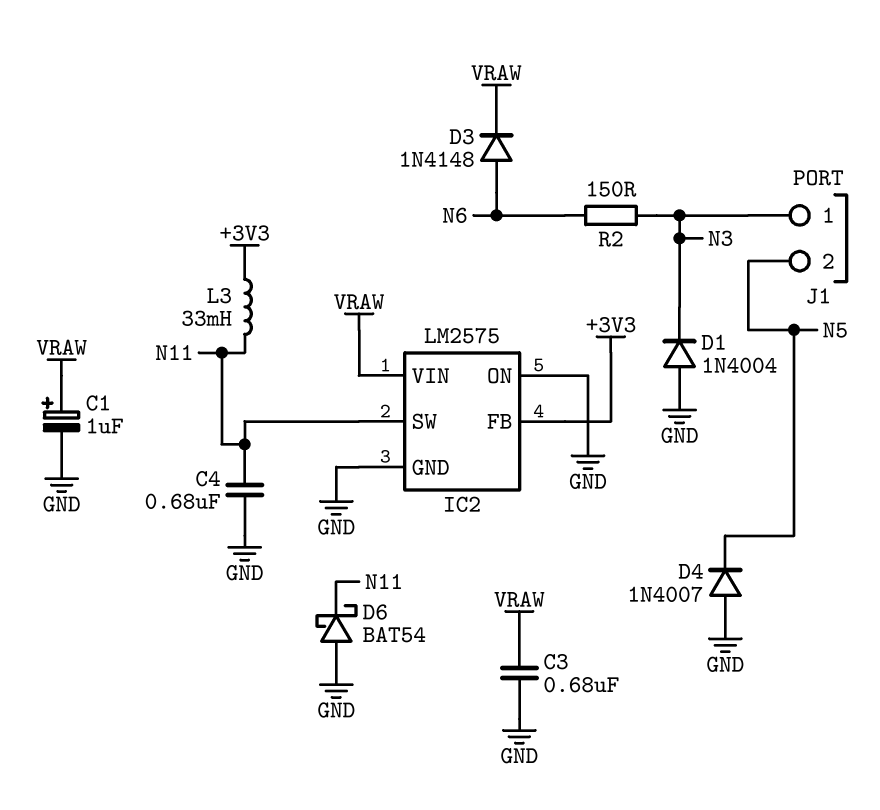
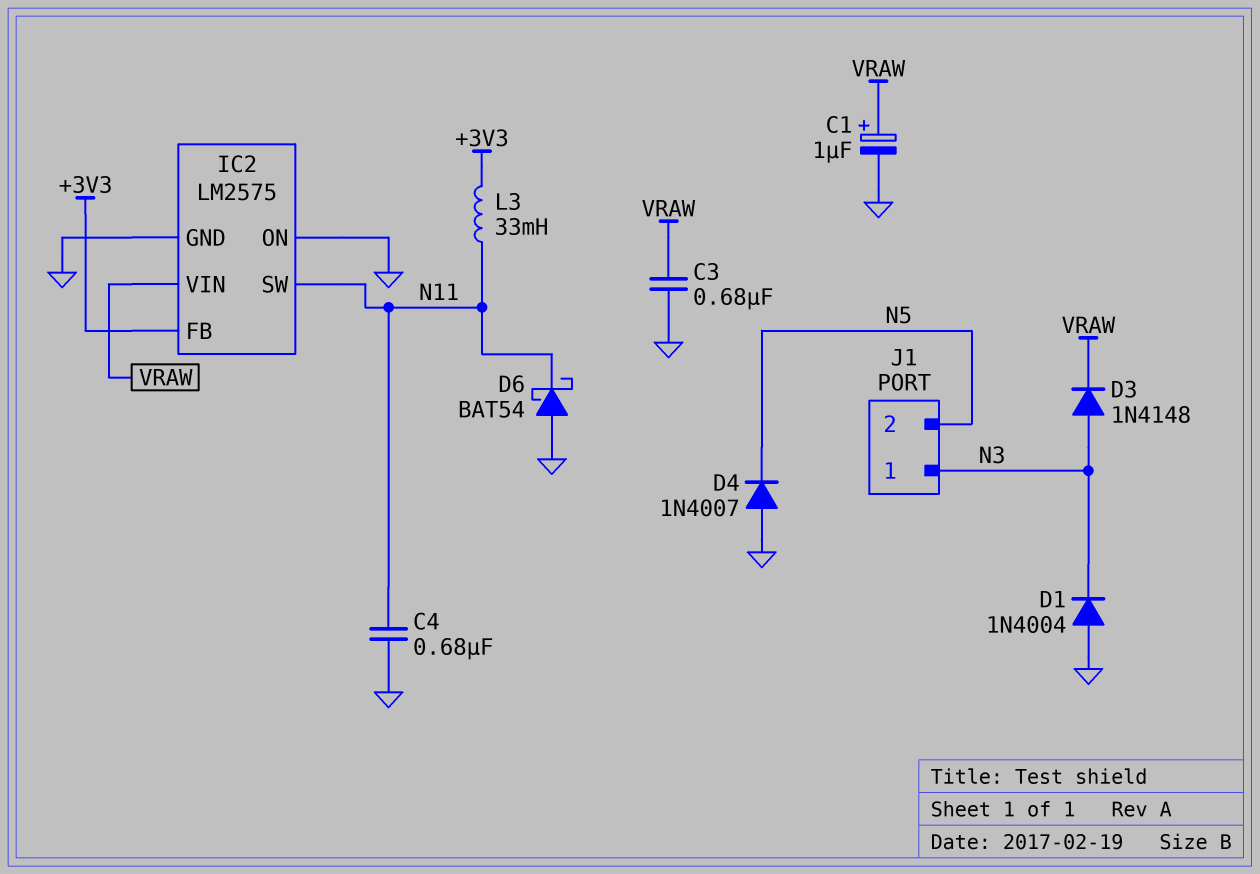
D3: diode 1N4148 (A N6, K VRAW) -> diode 1N4148 (A N3, K VRAW)
R2: 150 (N3, N6) -> none

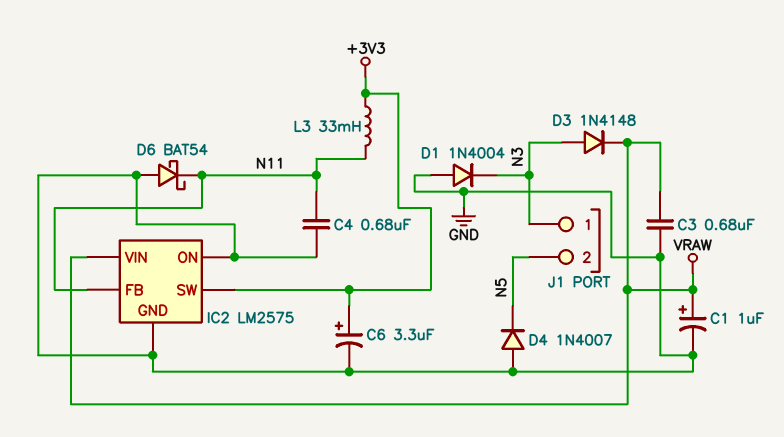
C6: none -> 3.3uF (plus +3V3, minus GND)
IC2 pin FB: +3V3 -> N11
IC2 pin SW: N11 -> +3V3

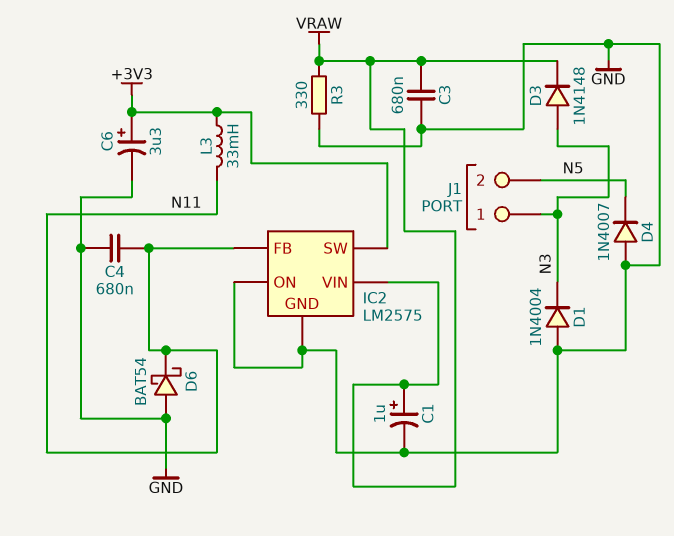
R3: none -> 330 (GND, VRAW)

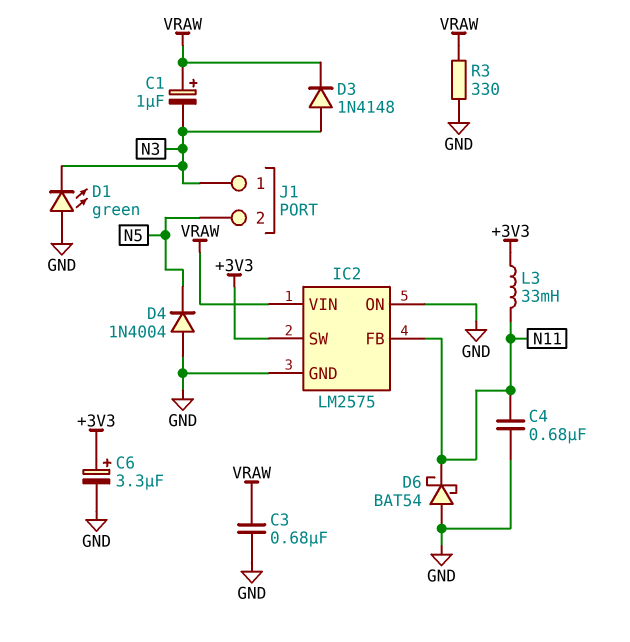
C1: 1uF (plus VRAW, minus GND) -> 1uF (plus VRAW, minus N3)
D1: diode 1N4004 (A GND, K N3) -> LED green (A GND, K N3)
D4: diode 1N4007 (A GND, K N5) -> diode 1N4004 (A GND, K N5)

